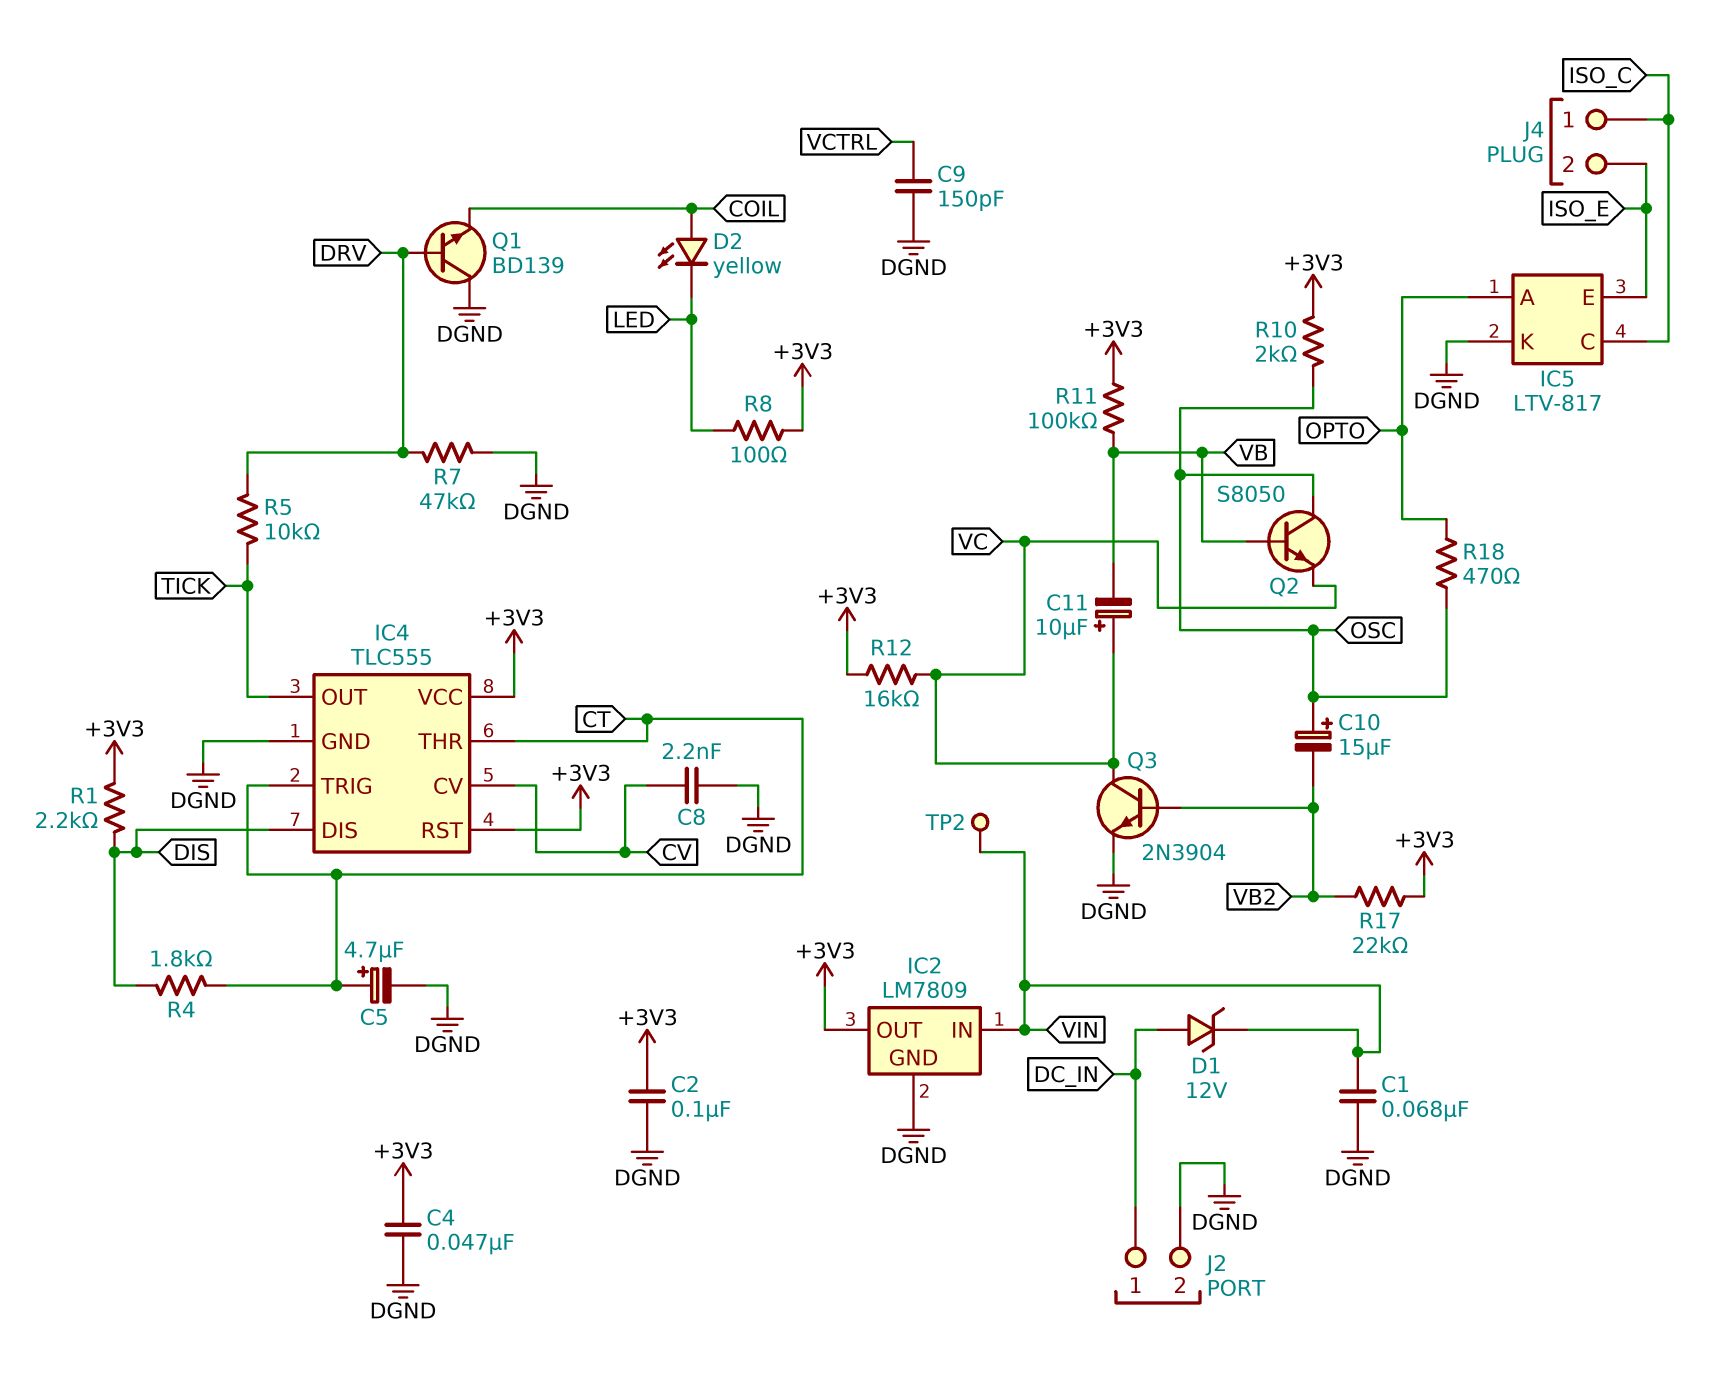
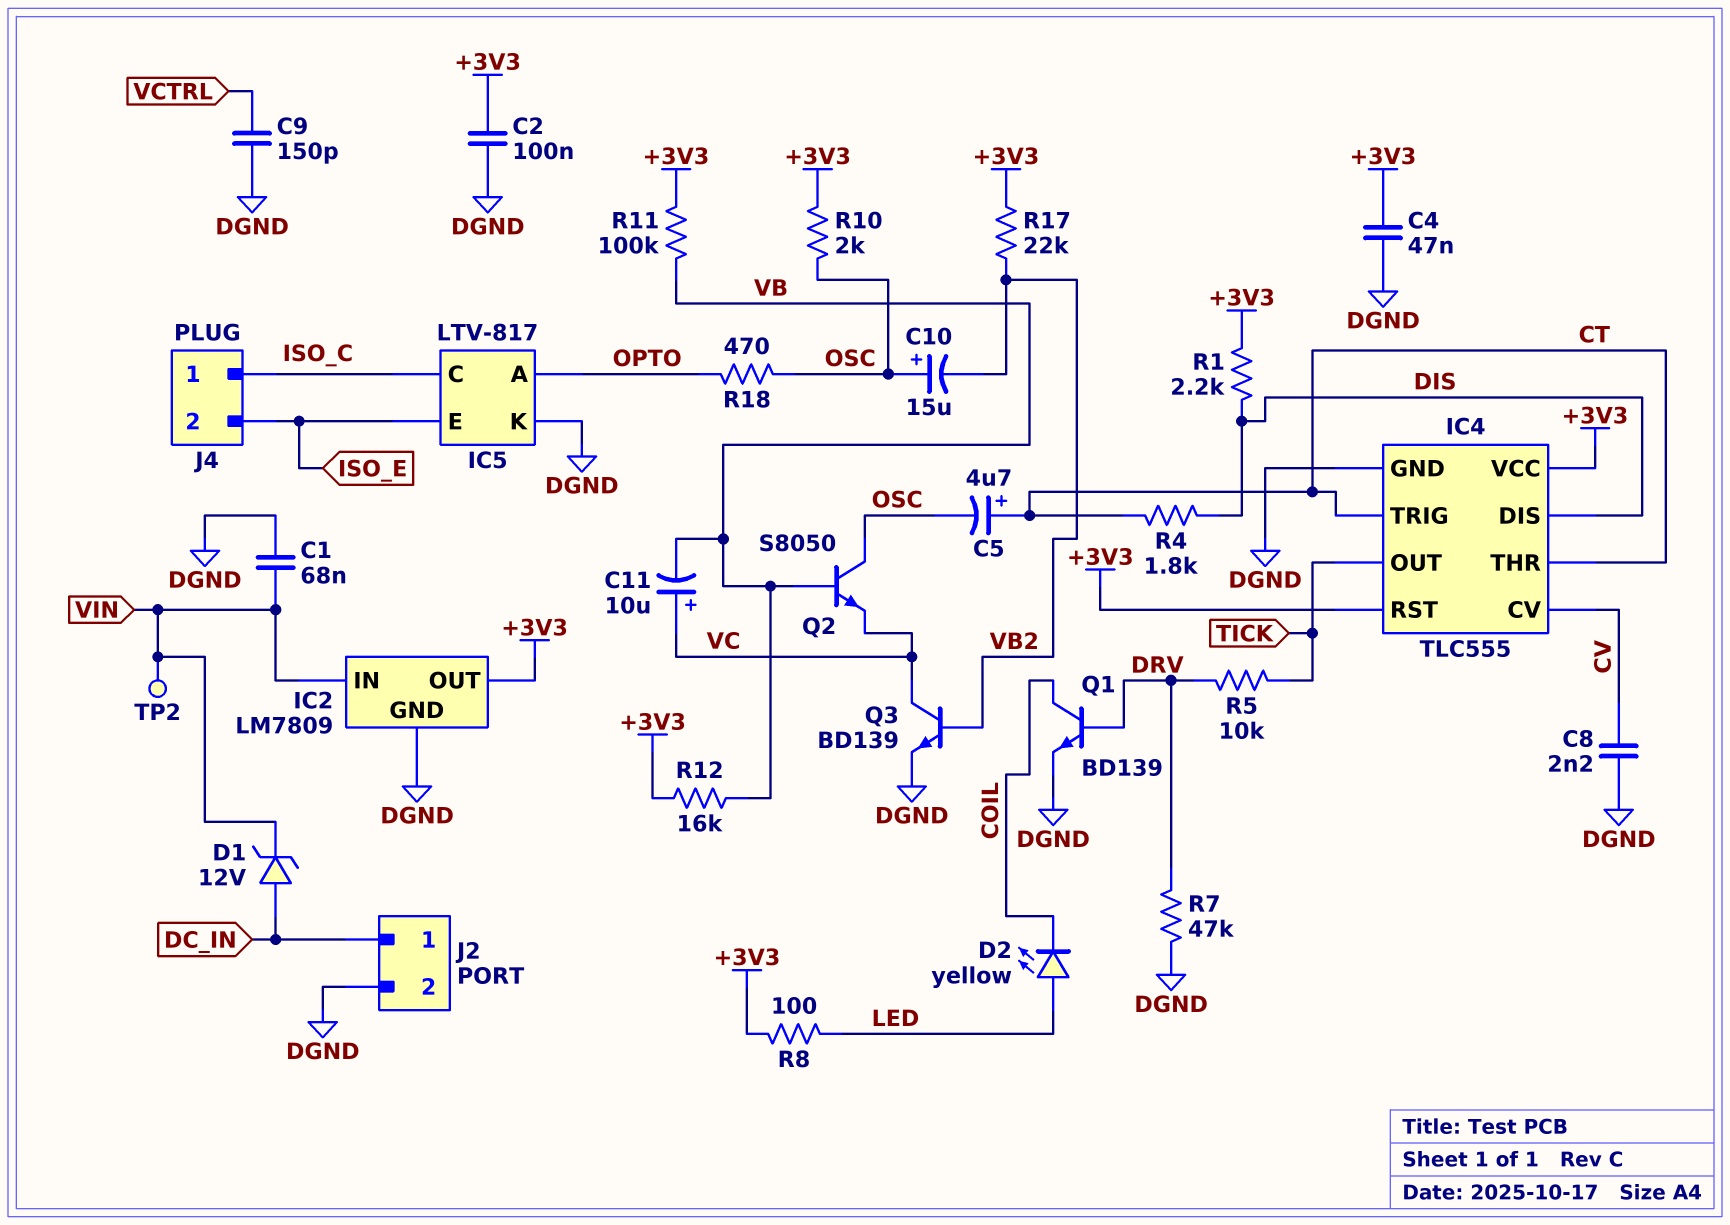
C5: 4.7uF (plus CT, minus DGND) -> 4.7uF (plus CT, minus OSC)
D2: LED yellow (A COIL, K LED) -> LED yellow (A LED, K COIL)
Q1: NPN BD139 (B DRV, C DGND, E COIL) -> NPN BD139 (B DRV, C COIL, E DGND)
Q3: NPN 2N3904 (B VB2, C VC, E DGND) -> NPN BD139 (B VB2, C VC, E DGND)
R12: 16k (+3V3, VC) -> 16k (+3V3, VB)

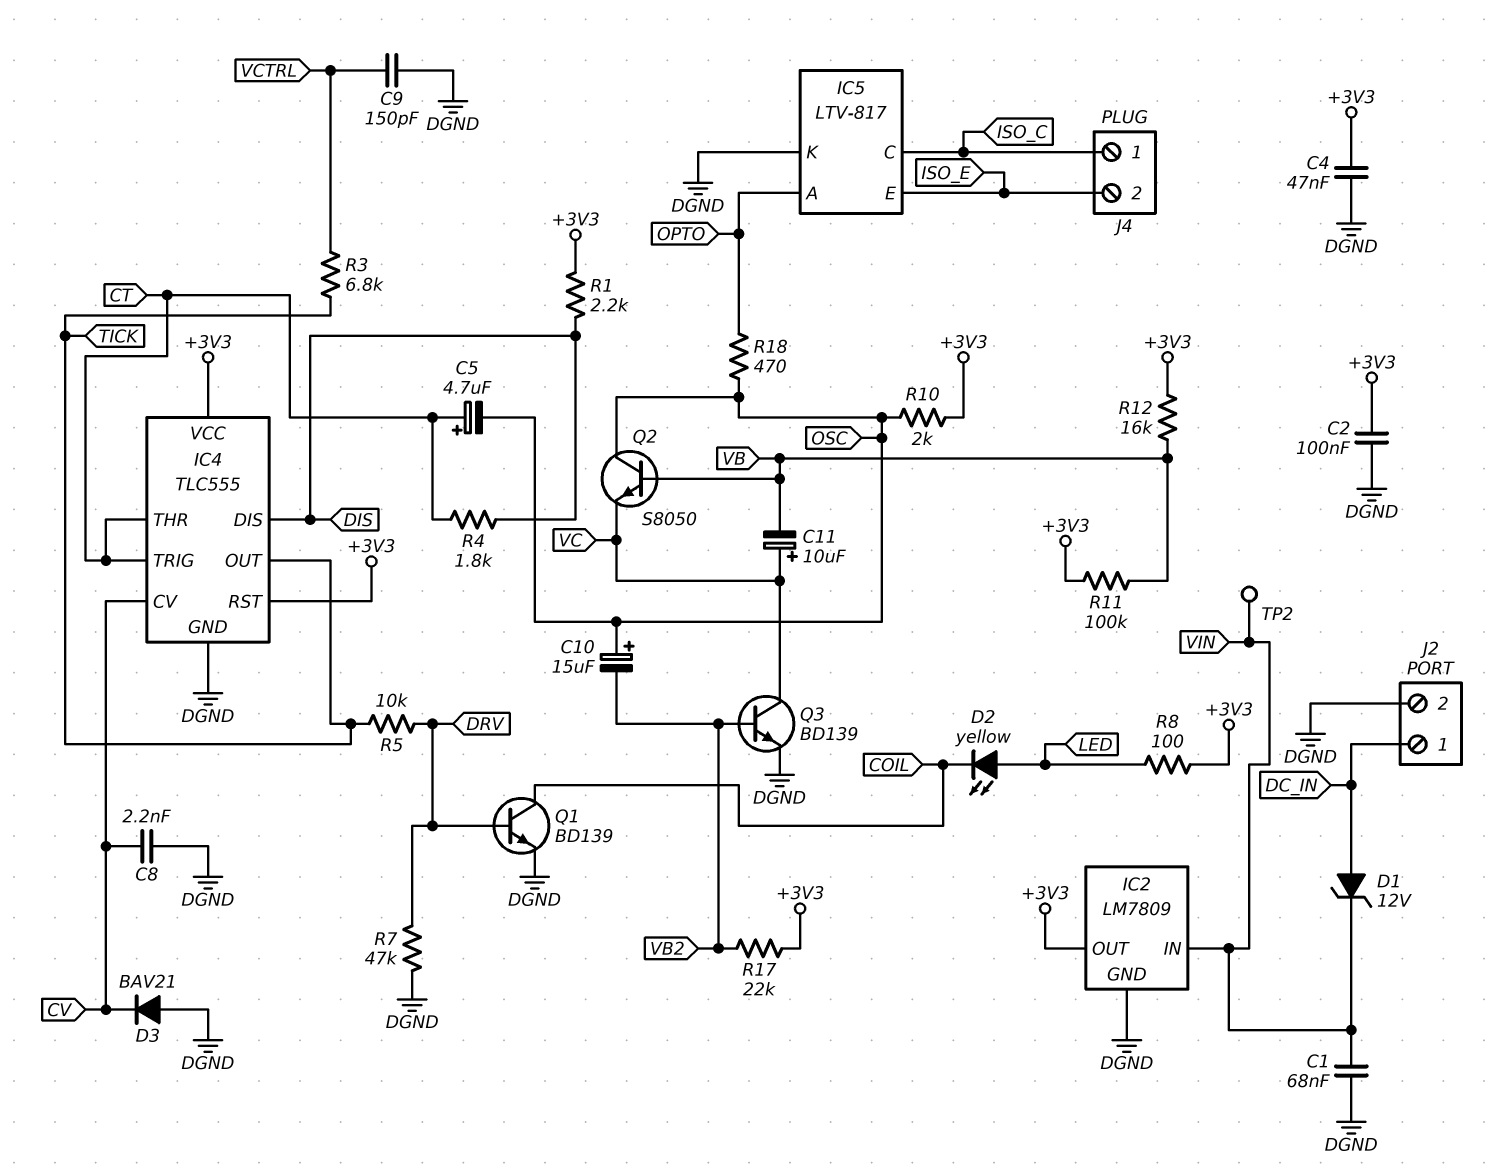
D3: none -> diode BAV21 (A DGND, K CV)
R3: none -> 6.8k (TICK, VCTRL)

